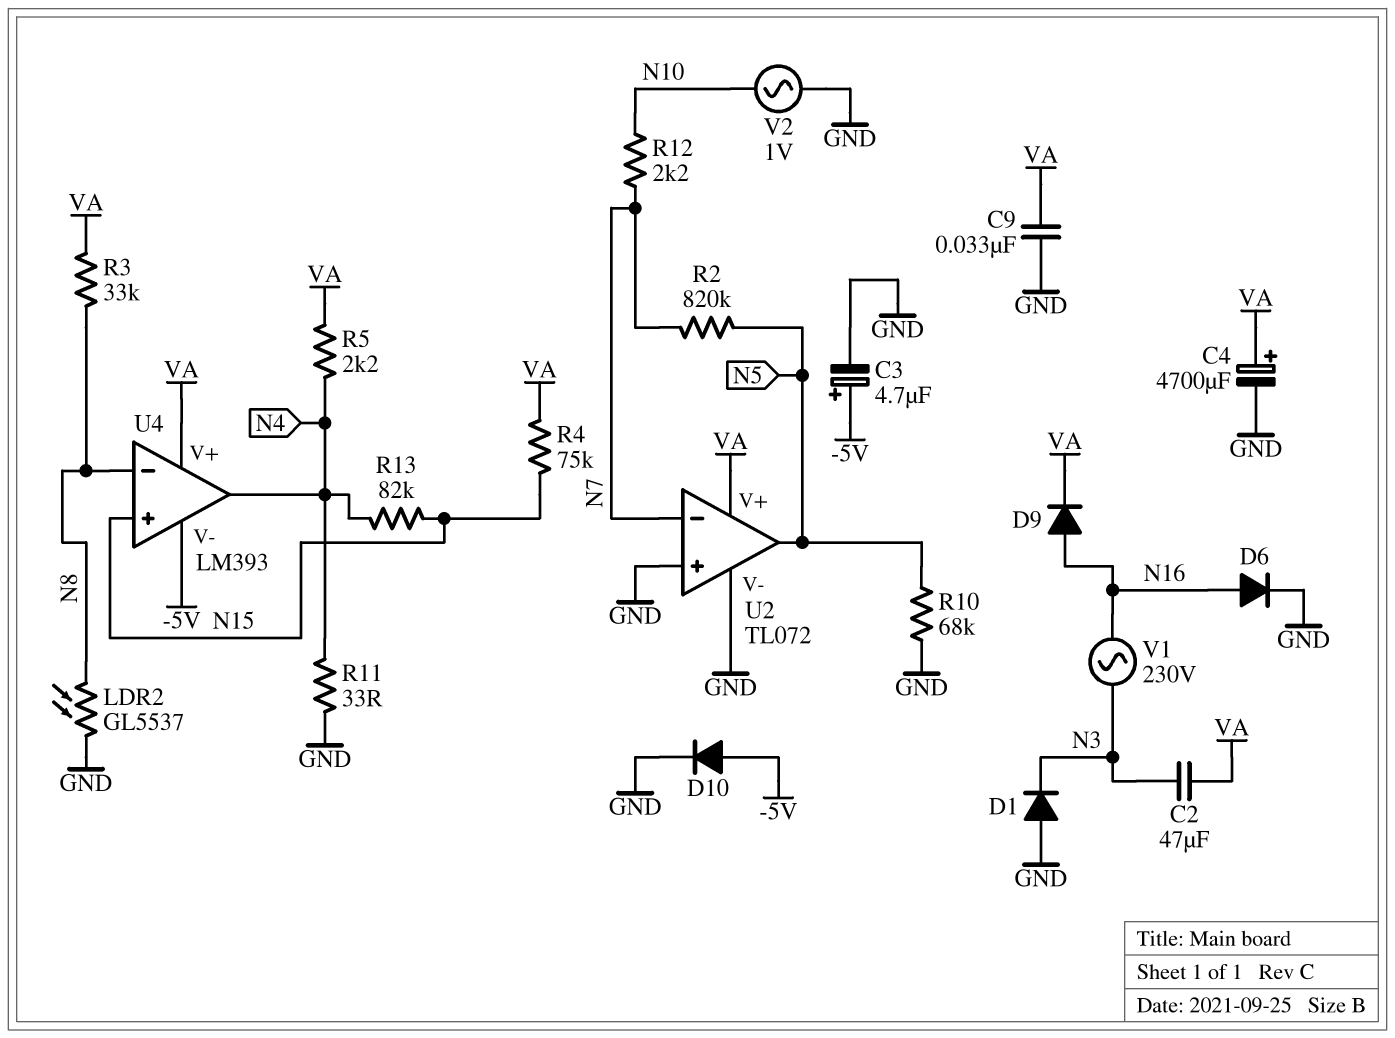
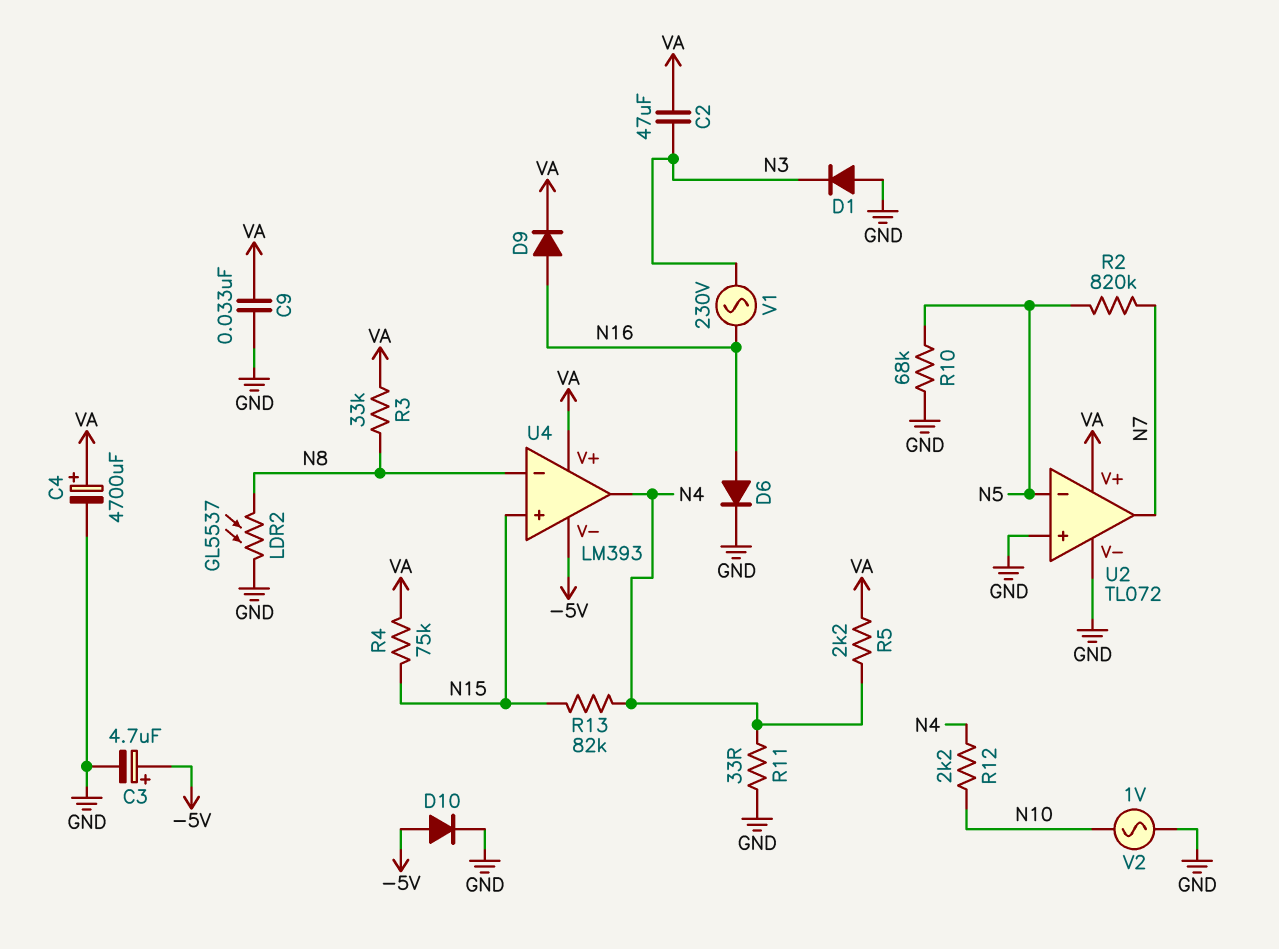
R12: 2.2k (N7, N10) -> 2.2k (N4, N10)
U2 pin in-: N7 -> N5
U2 pin out: N5 -> N7

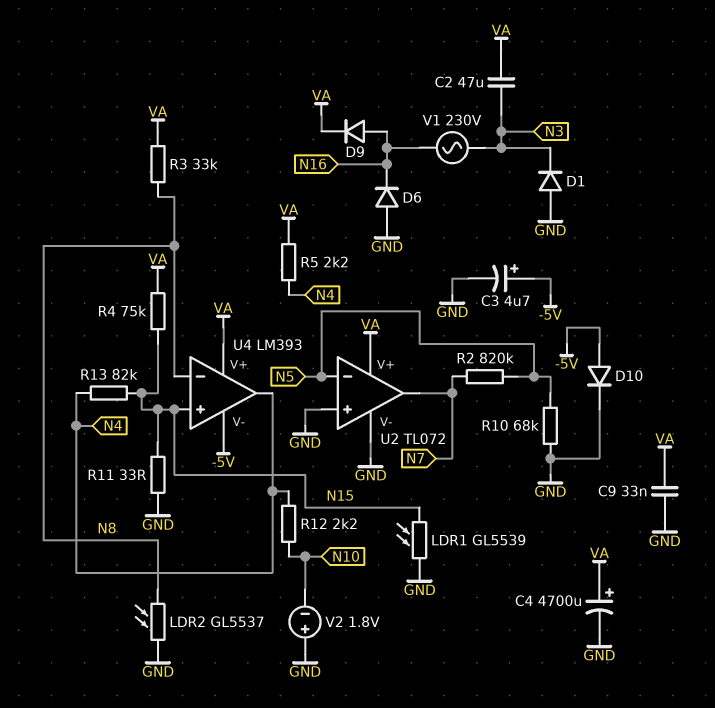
D6: diode (A N16, K GND) -> diode (A GND, K N16)
LDR1: none -> GL5539 (GND, N15)
R11: 33 (GND, N4) -> 33 (GND, N15)
V2: AC 1V (GND, N10) -> 1.8V (plus GND, minus N10)

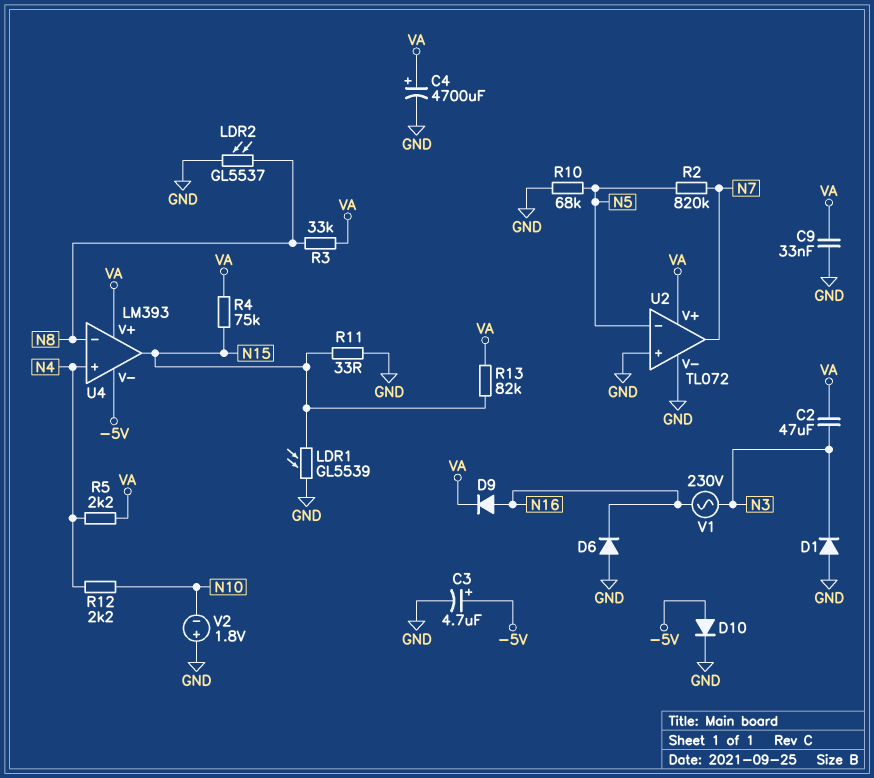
R13: 82k (N4, N15) -> 82k (N15, VA)
U4 pin in+: N15 -> N4
U4 pin out: N4 -> N15

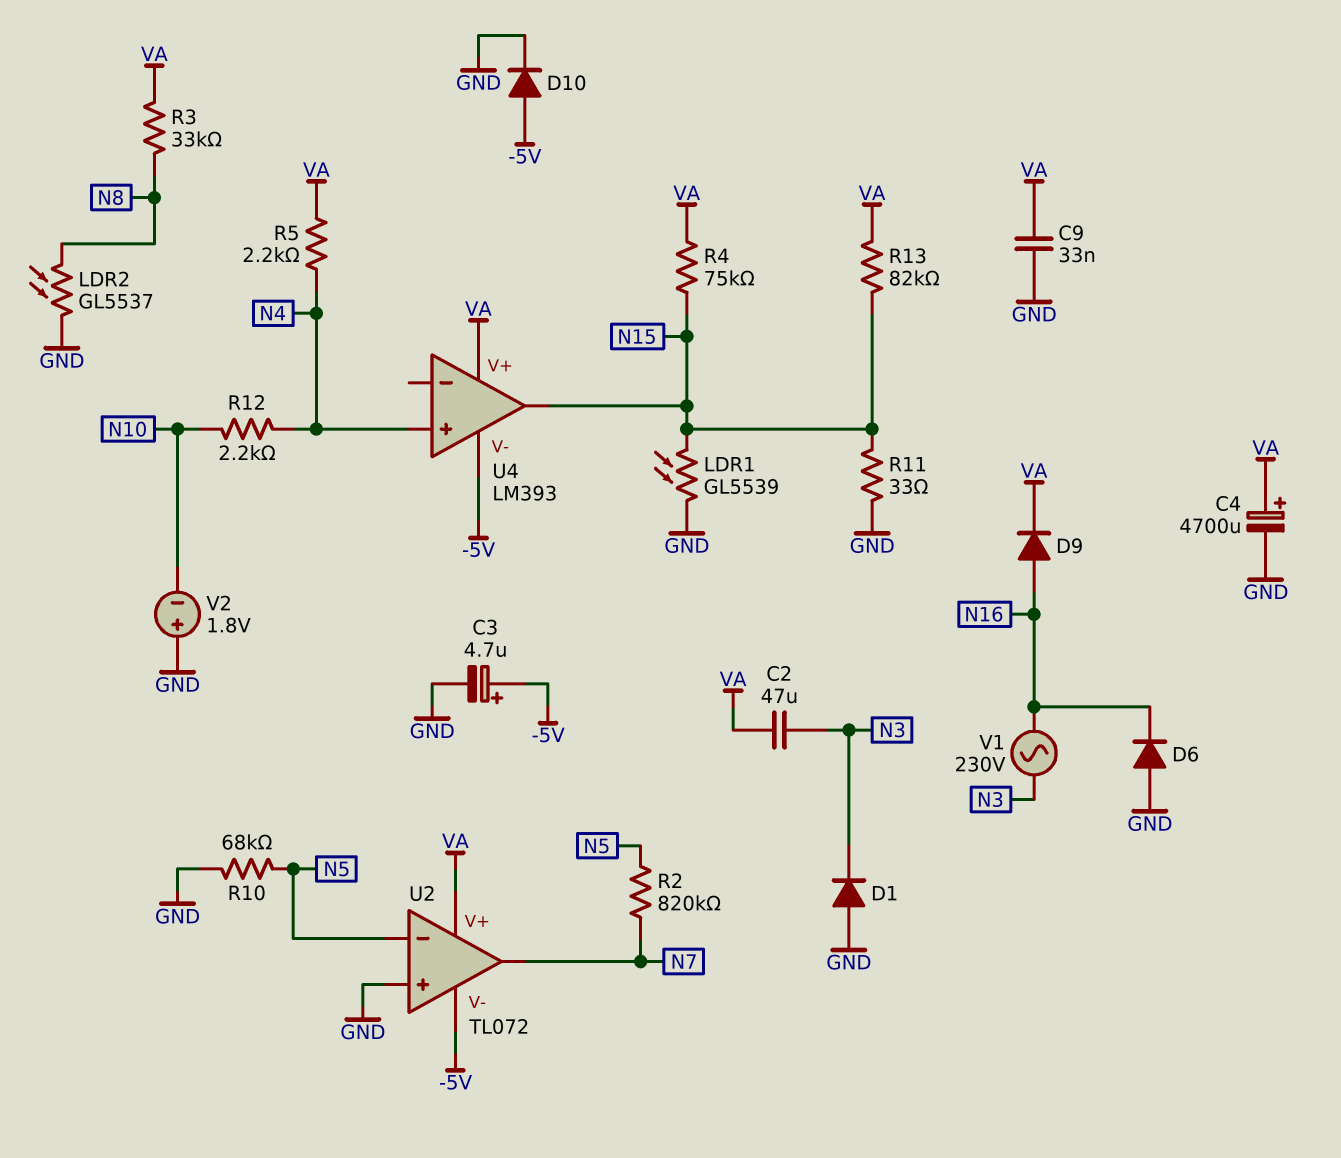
U2 pin V-: GND -> -5V
U4 pin in-: N8 -> none

